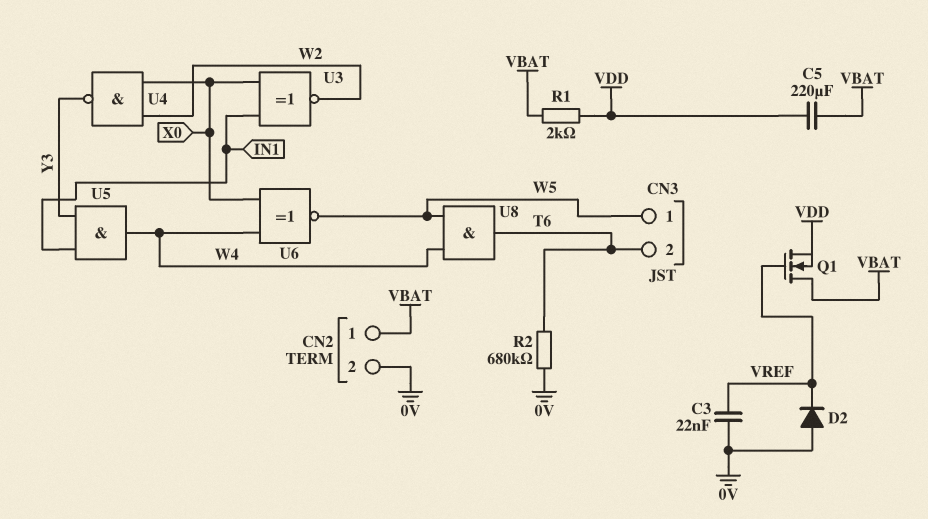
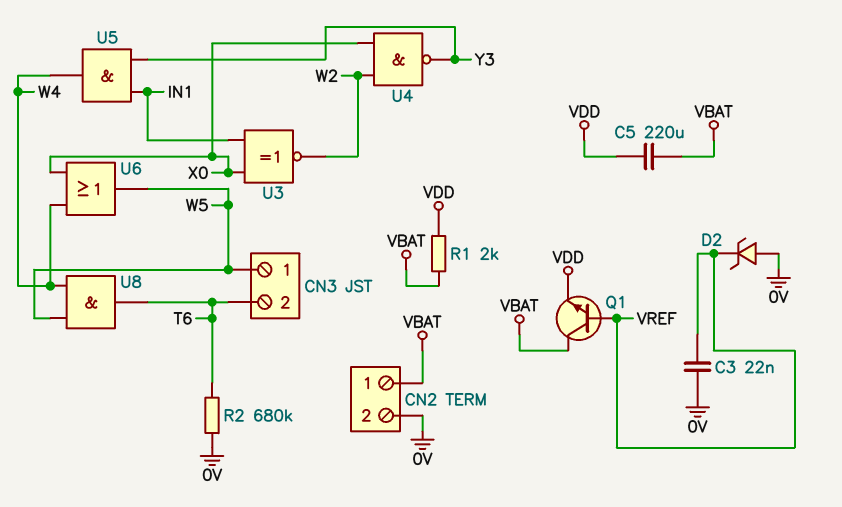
D2: diode (A 0V, K VREF) -> zener (A 0V, K VREF)
Q1: NMOS (G VREF, D VBAT, S VDD) -> NPN (B VREF, C VBAT, E VDD)
U6: XNOR (in W4, in X0, out W5) -> OR (in W4, in X0, out W5)

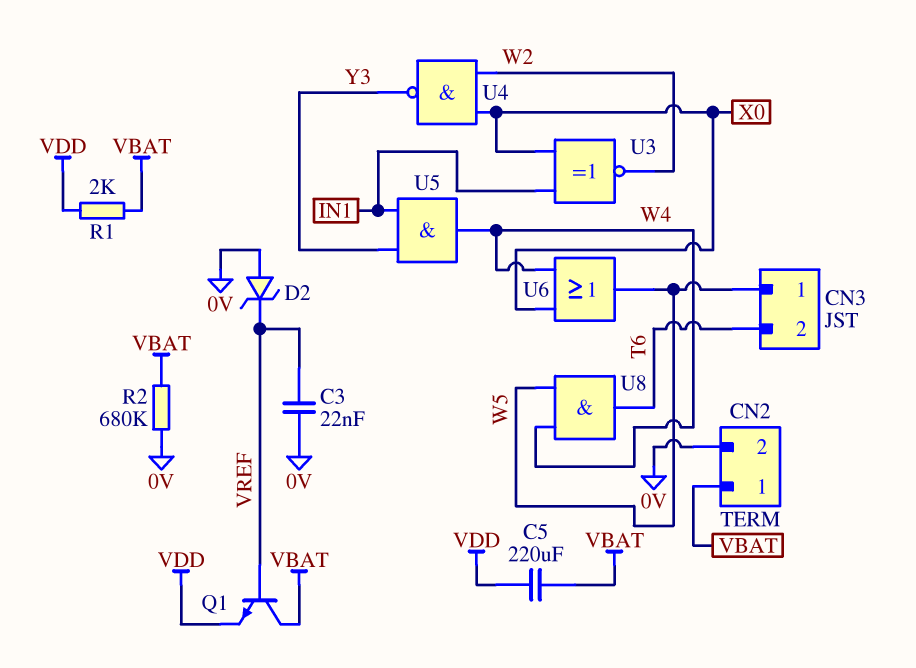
R2: 680k (0V, T6) -> 680k (0V, VBAT)

